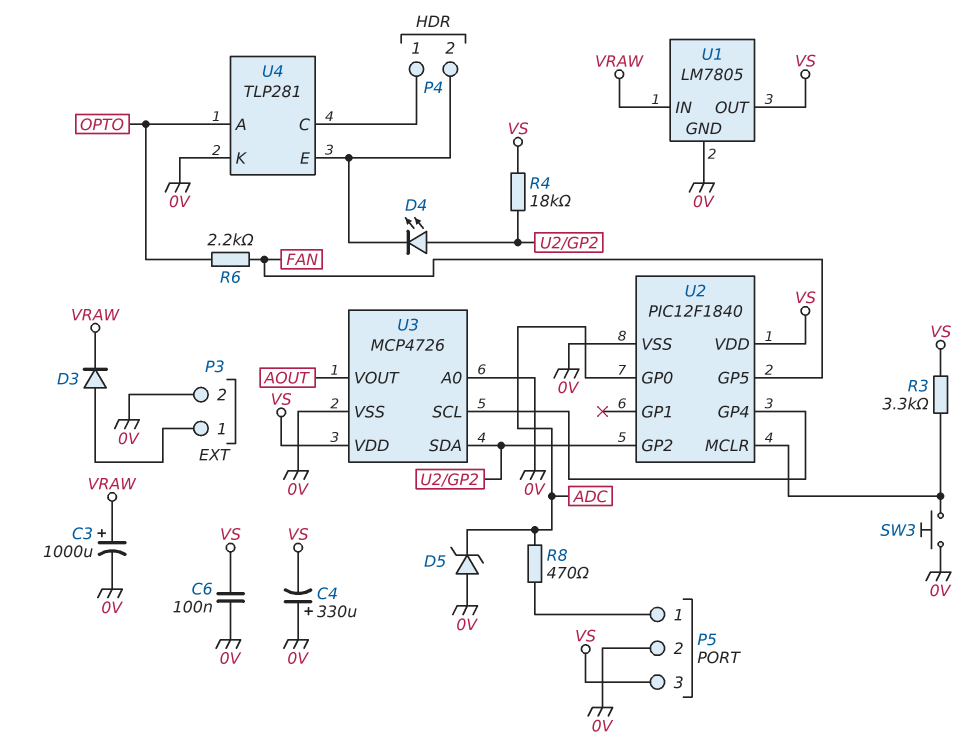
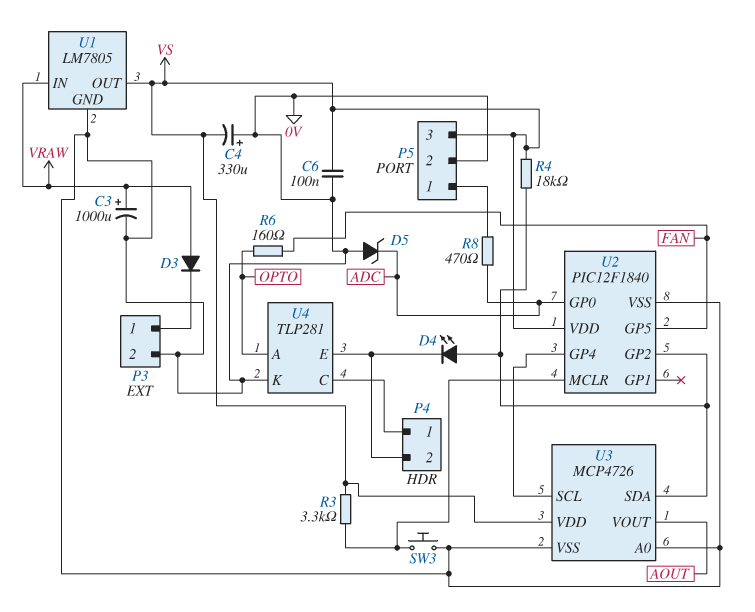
D3: diode (A P3/1, K VRAW) -> diode (A VRAW, K P3/1)
R6: 2.2k (FAN, OPTO) -> 160 (FAN, OPTO)

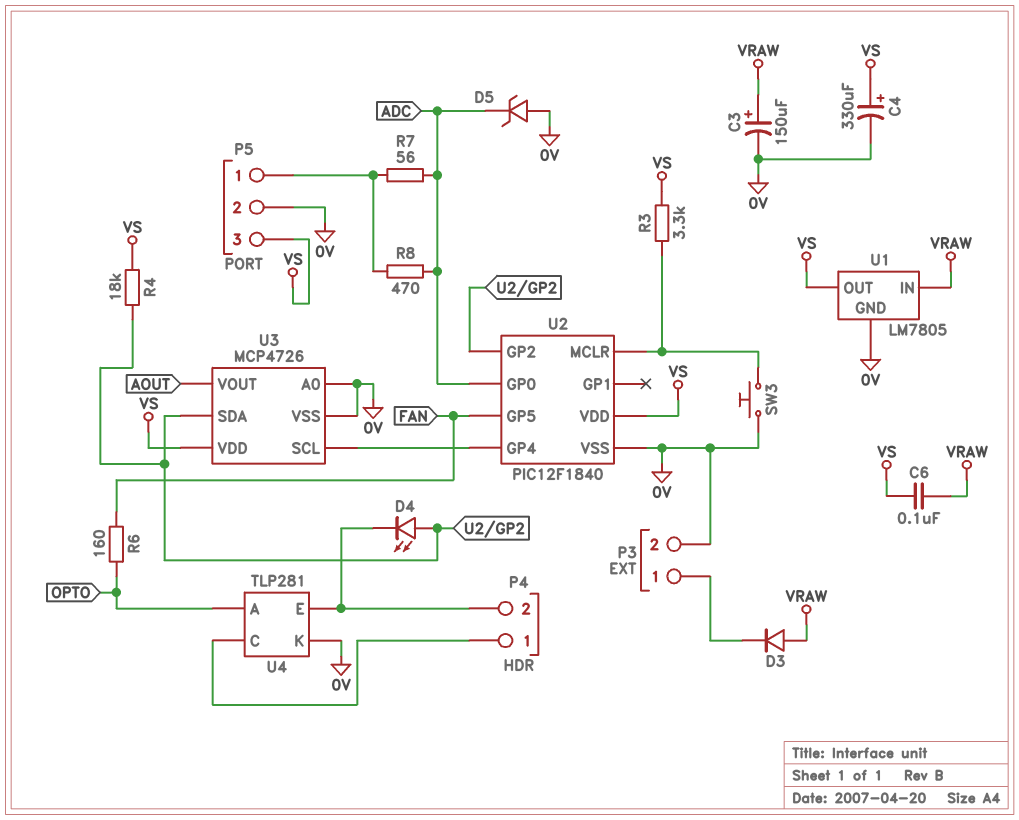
C3: 1000uF (plus VRAW, minus 0V) -> 150uF (plus VRAW, minus 0V)
C4: 330uF (plus 0V, minus VS) -> 330uF (plus VS, minus 0V)
C6: 100nF (0V, VS) -> 100nF (VRAW, VS)
R7: none -> 56 (ADC, P5/1)

